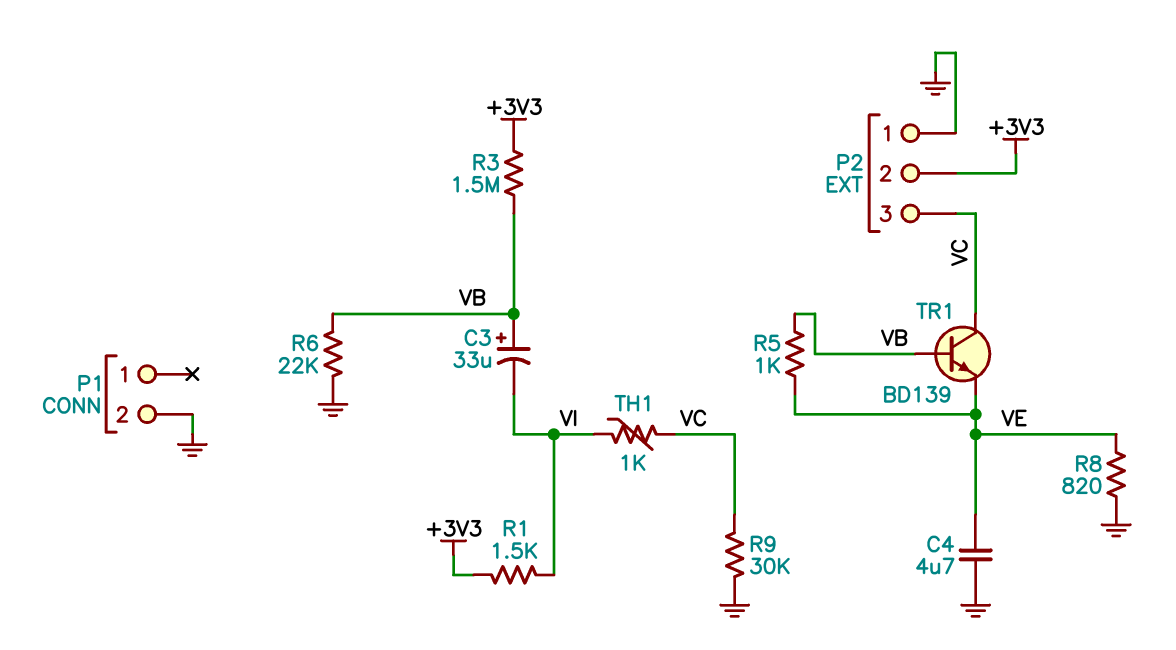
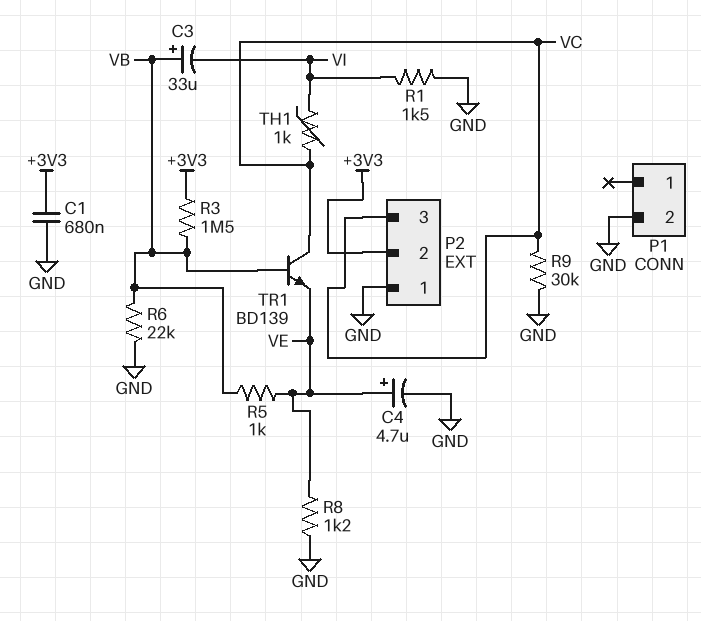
C1: none -> 680nF (+3V3, GND)
C4: 4.7uF (GND, VE) -> 4.7uF (plus VE, minus GND)
R1: 1.5k (+3V3, VI) -> 1.5k (GND, VI)
R8: 820 (GND, VE) -> 1.2k (GND, VE)

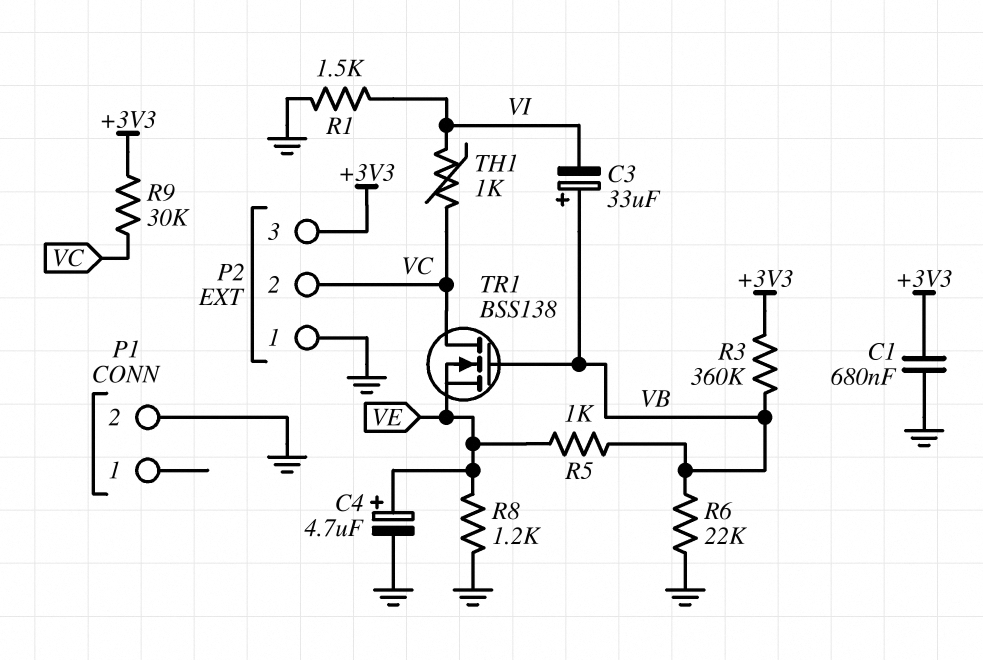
P2 pin 2: +3V3 -> VC
P2 pin 3: VC -> +3V3
R3: 1.5M (+3V3, VB) -> 360k (+3V3, VB)
R9: 30k (GND, VC) -> 30k (+3V3, VC)
TR1: NPN BD139 (B VB, C VC, E VE) -> NMOS BSS138 (G VB, D VC, S VE)

